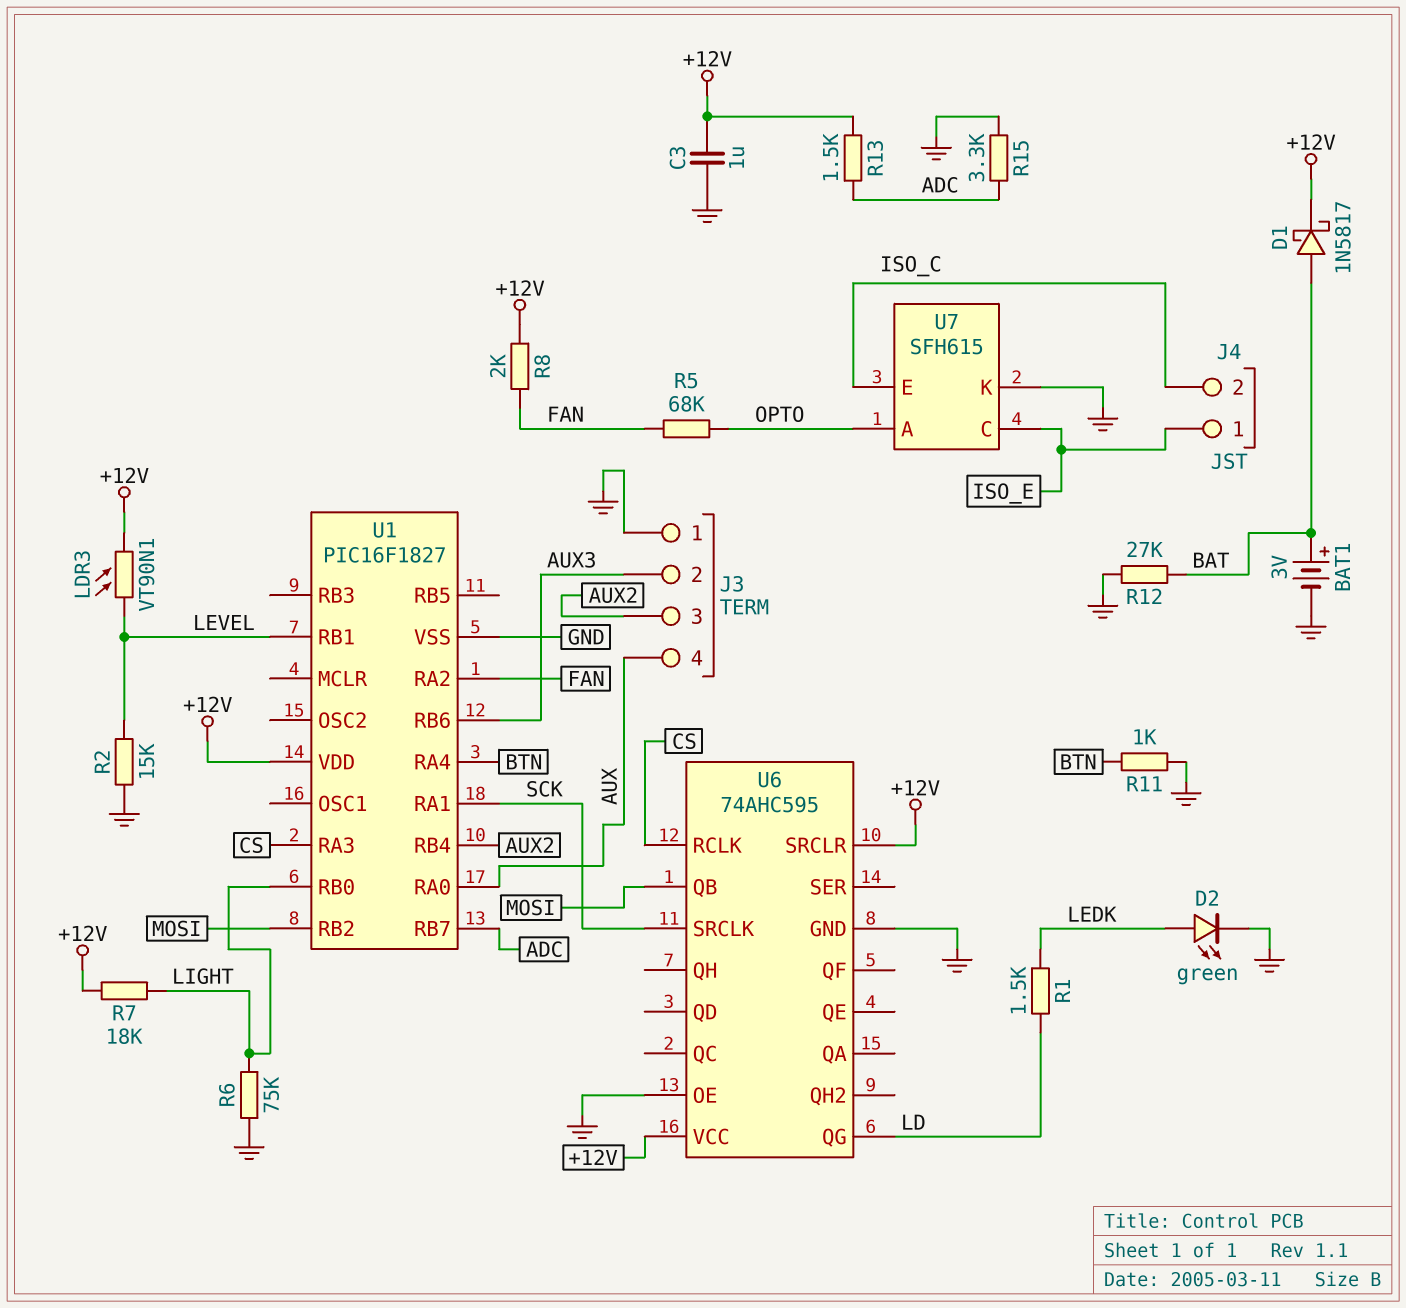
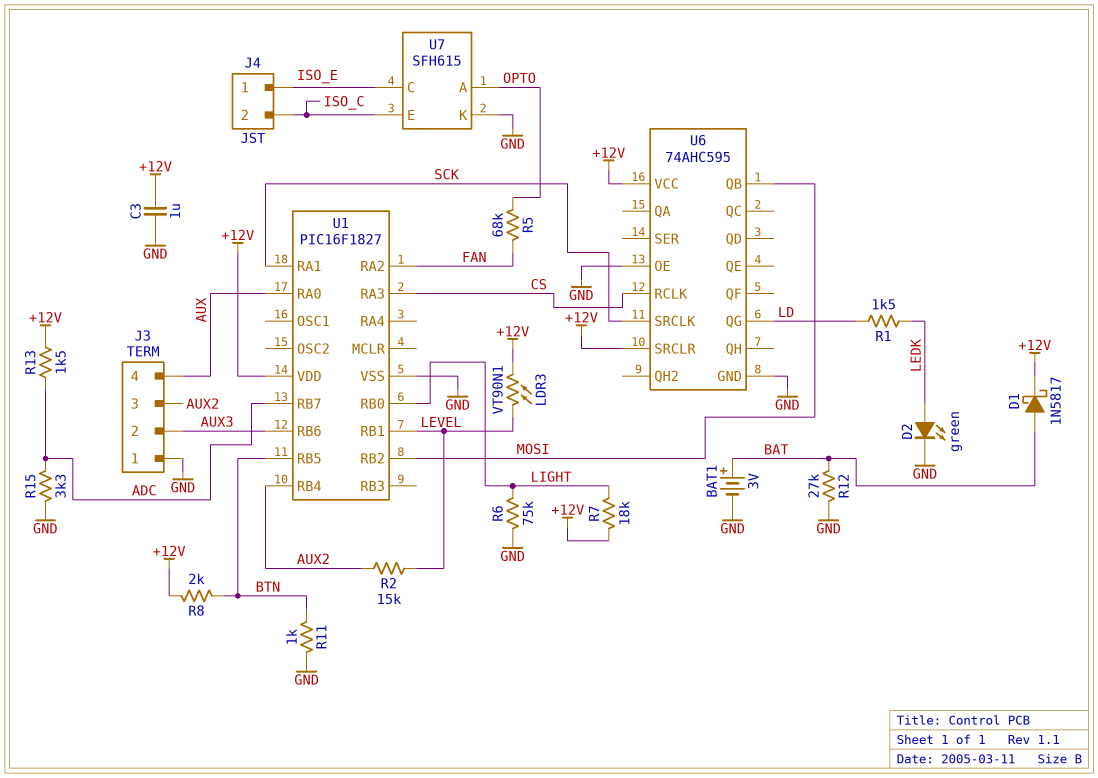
R2: 15k (GND, LEVEL) -> 15k (AUX2, LEVEL)
R8: 2k (+12V, FAN) -> 2k (+12V, BTN)
U1 pin RA4: BTN -> none
U1 pin RB5: none -> BTN

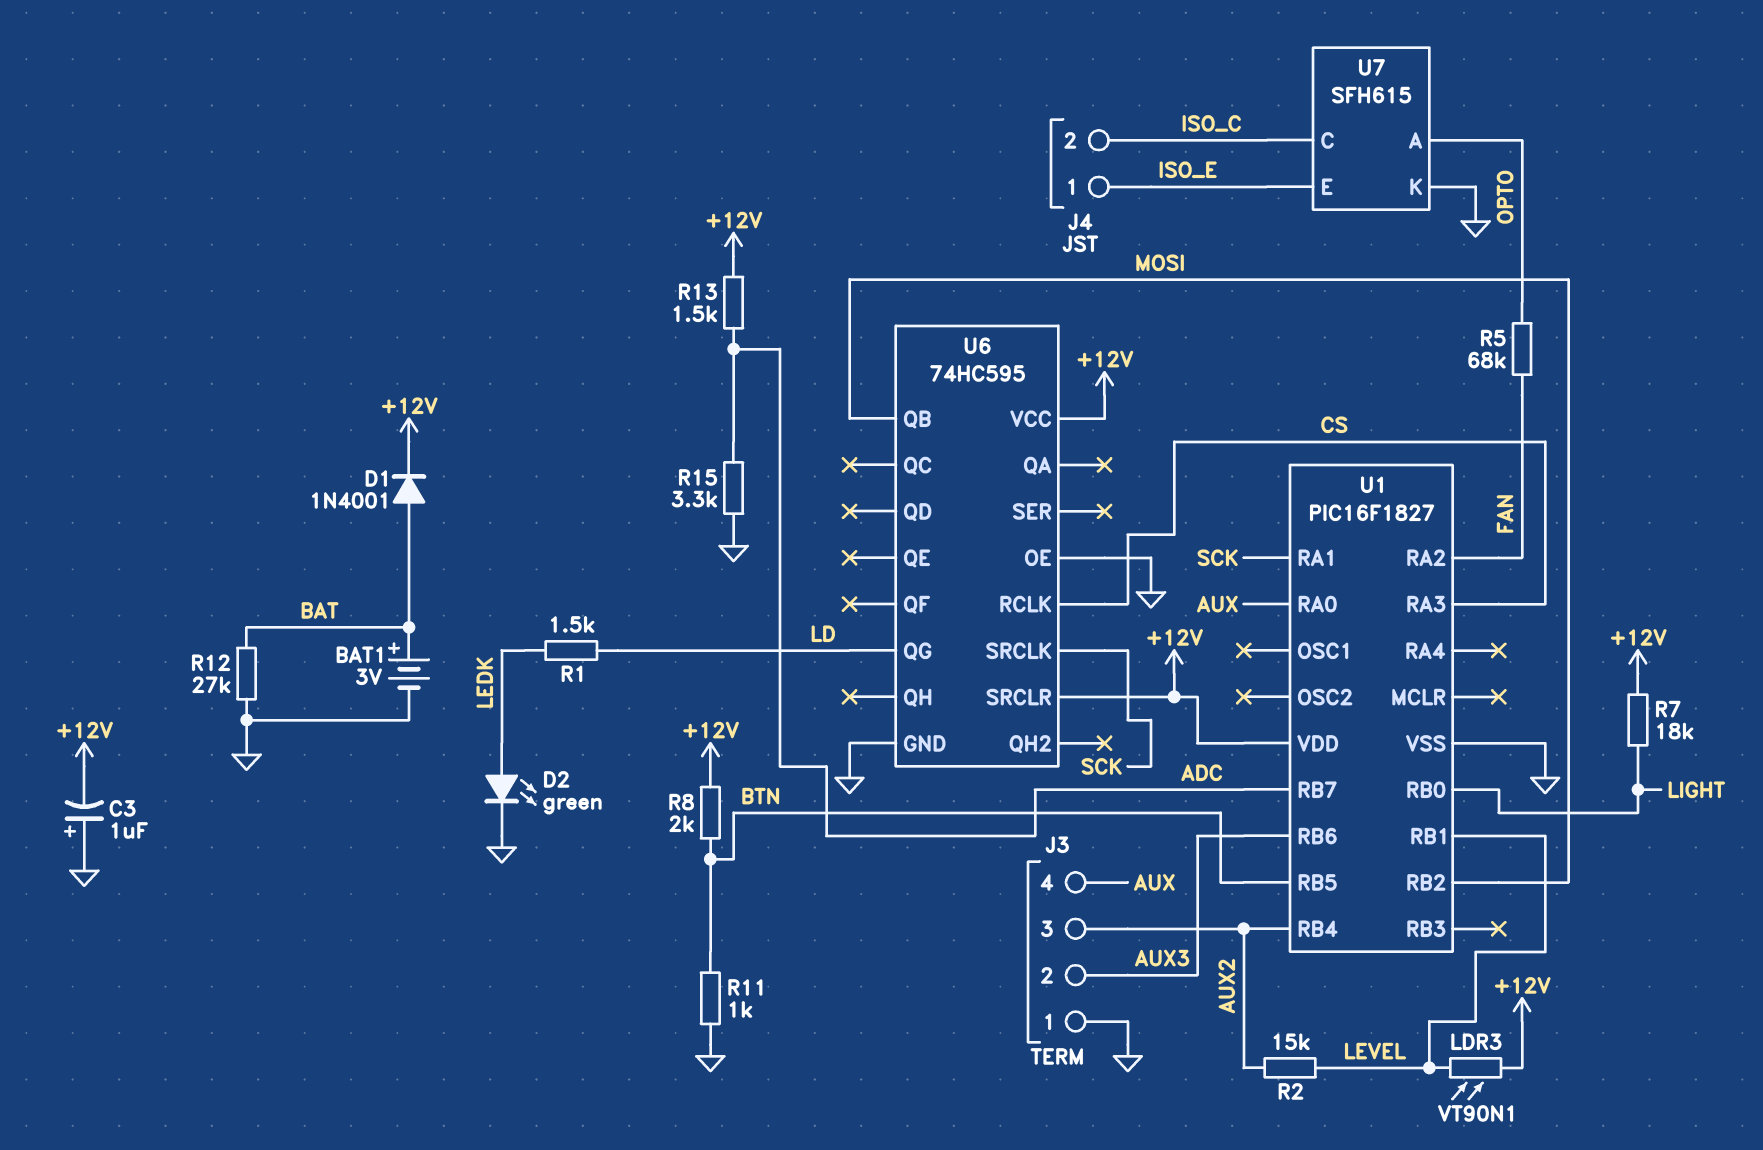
C3: 1uF (+12V, GND) -> 1uF (plus GND, minus +12V)
D1: schottky 1N5817 (A BAT, K +12V) -> diode 1N4001 (A BAT, K +12V)
R6: 75k (GND, LIGHT) -> none
U6: 74AHC595 -> 74HC595
U7 pin C: ISO_E -> ISO_C
U7 pin E: ISO_C -> ISO_E

